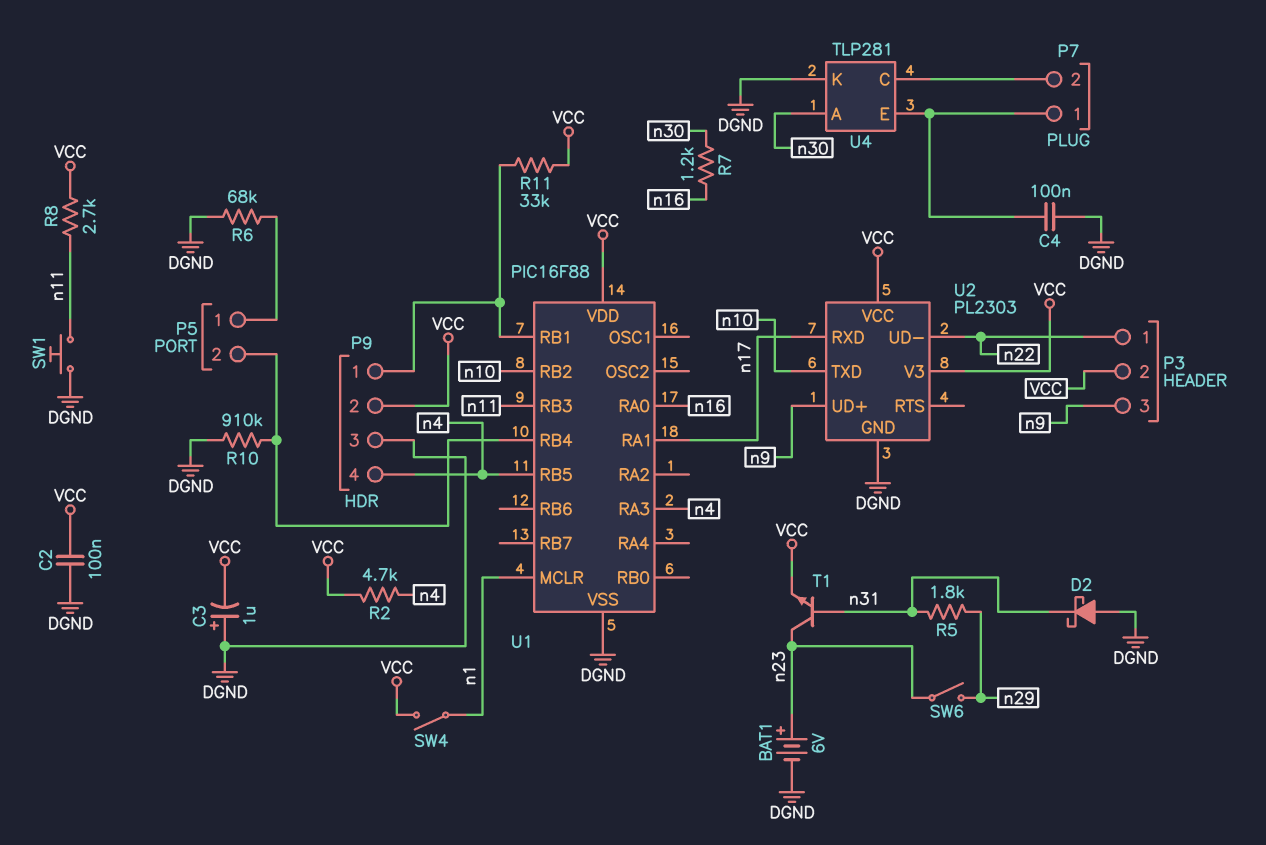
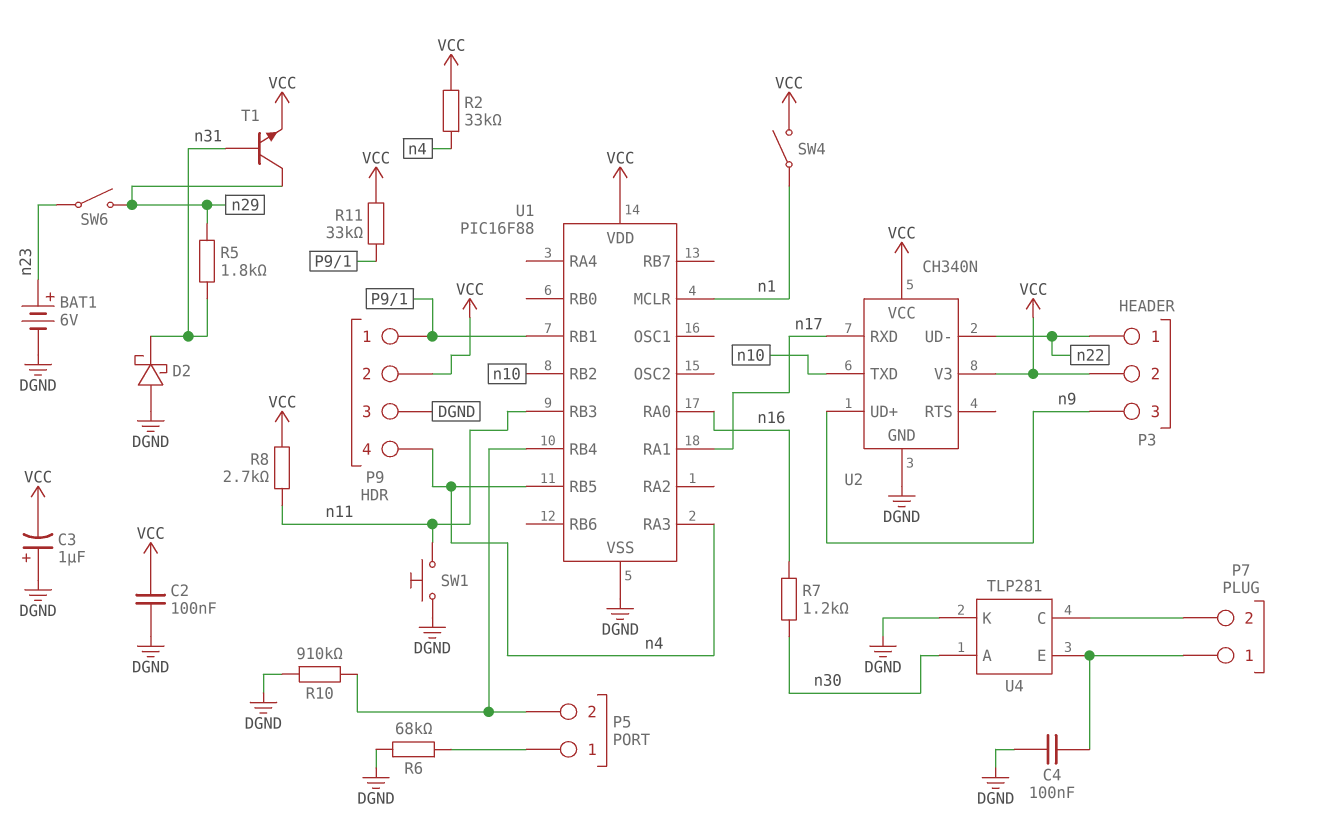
R2: 4.7k (VCC, n4) -> 33k (VCC, n4)
T1: NPN (B n31, C n23, E VCC) -> NPN (B n31, C n29, E VCC)
U2: PL2303 -> CH340N

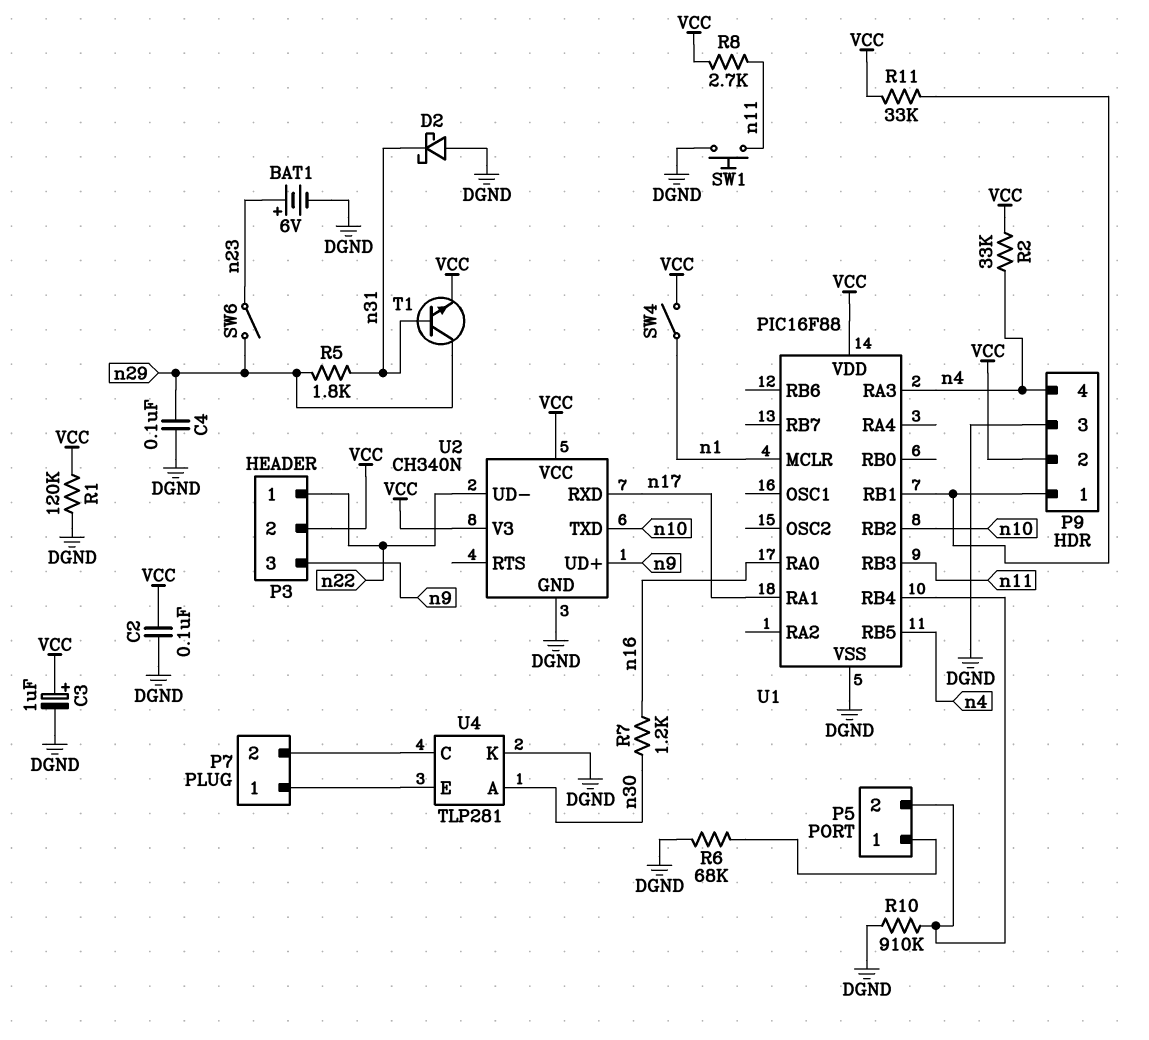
C3: 1uF (plus DGND, minus VCC) -> 1uF (plus VCC, minus DGND)
C4: 100nF (DGND, P7/1) -> 100nF (DGND, n29)
R1: none -> 120k (DGND, VCC)

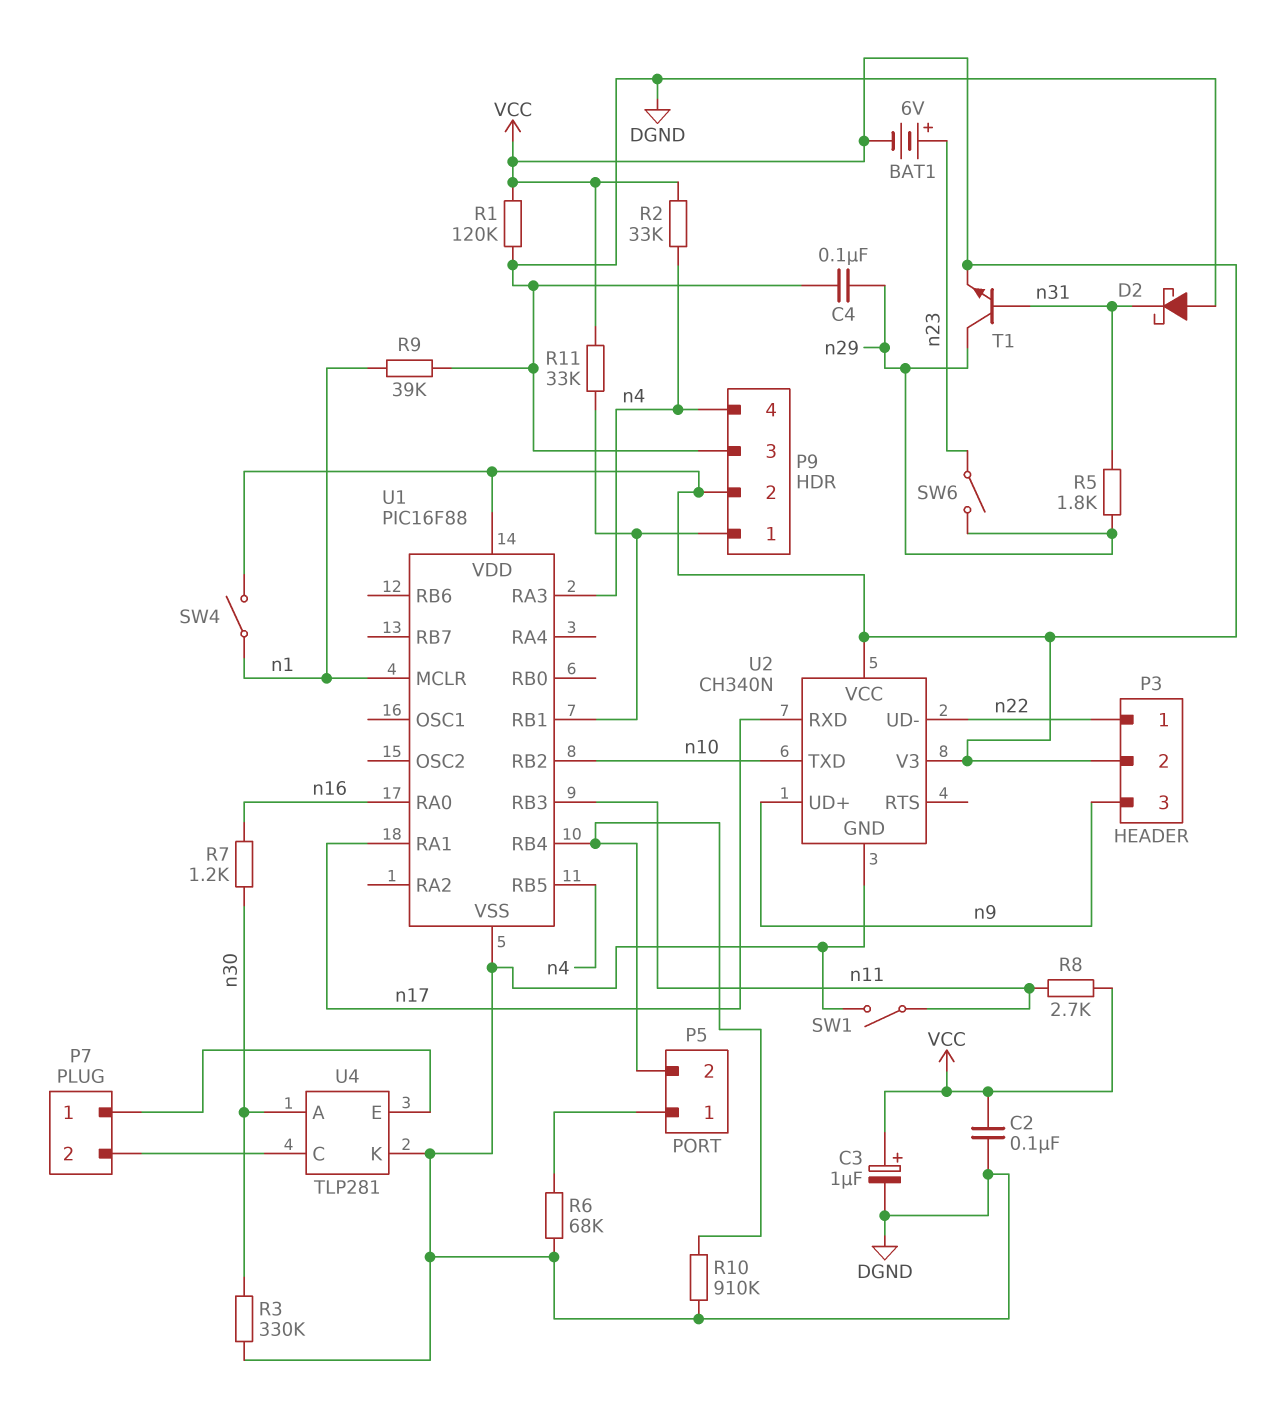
BAT1: 6V (plus n23, minus DGND) -> 6V (plus n23, minus VCC)
R3: none -> 330k (DGND, n30)
R9: none -> 39k (DGND, n1)
SW1: button (DGND, n11) -> switch (DGND, n11)

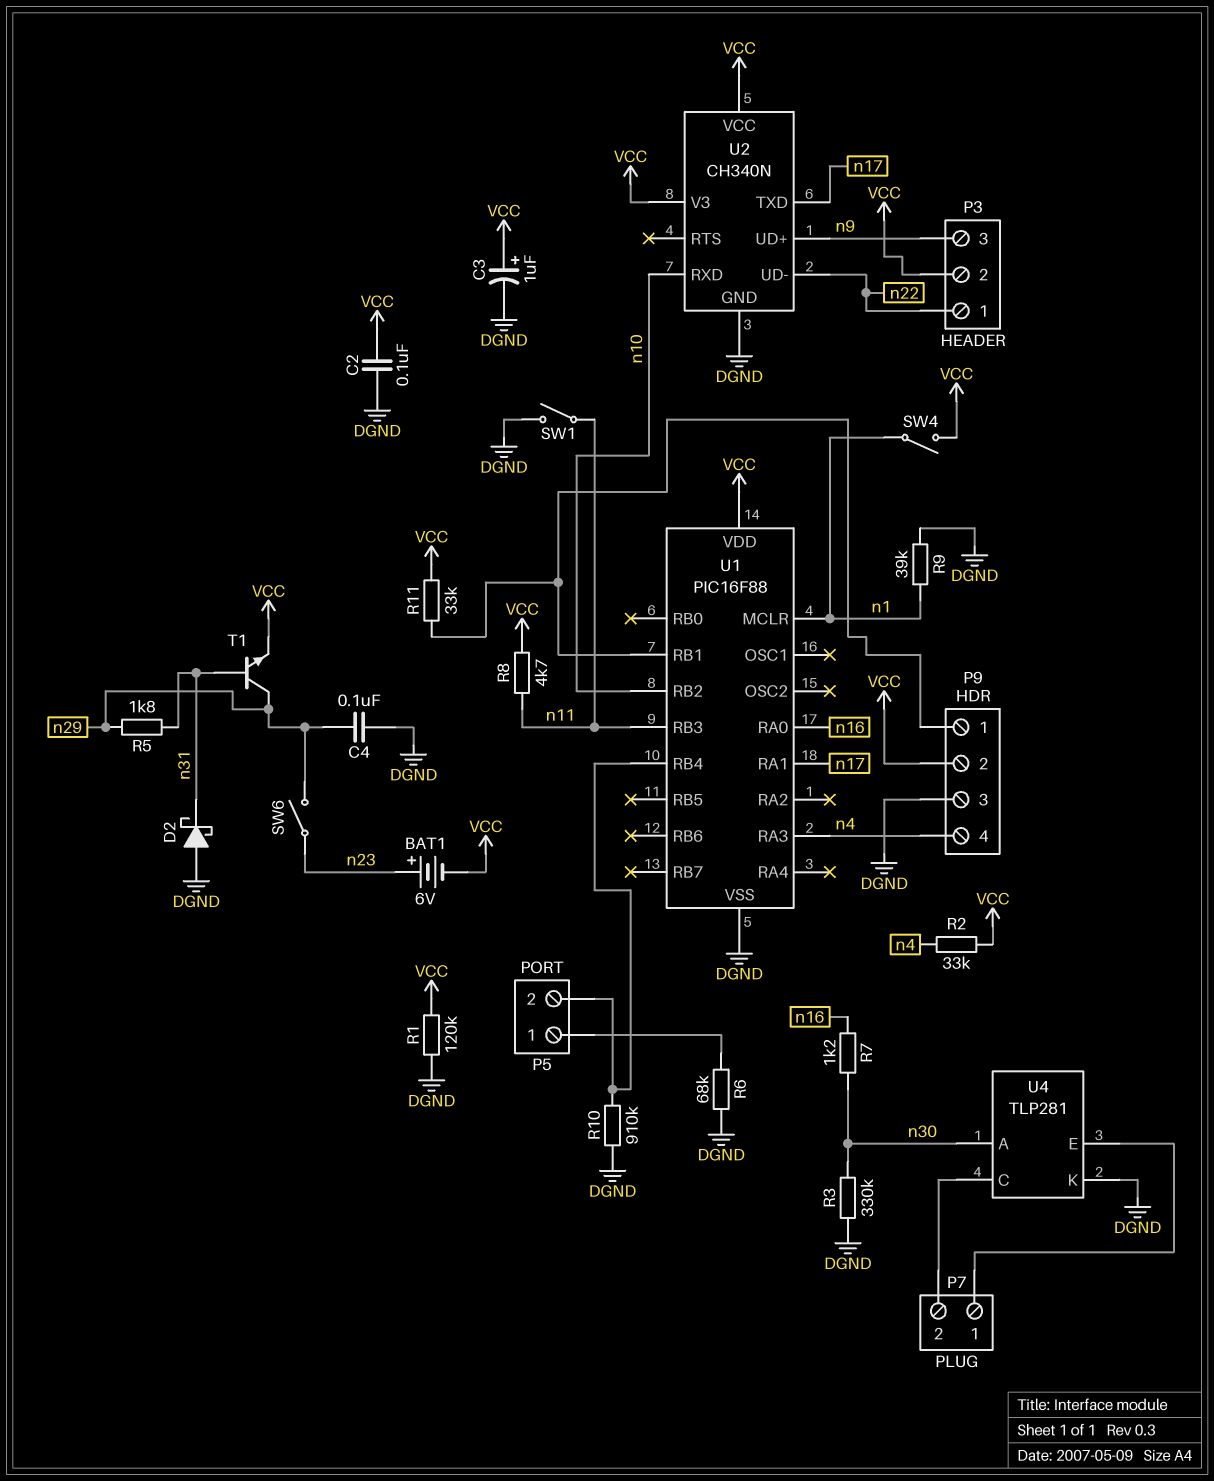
R8: 2.7k (VCC, n11) -> 4.7k (VCC, n11)
U1 pin RB5: n4 -> none
U2 pin RXD: n17 -> n10
U2 pin TXD: n10 -> n17

